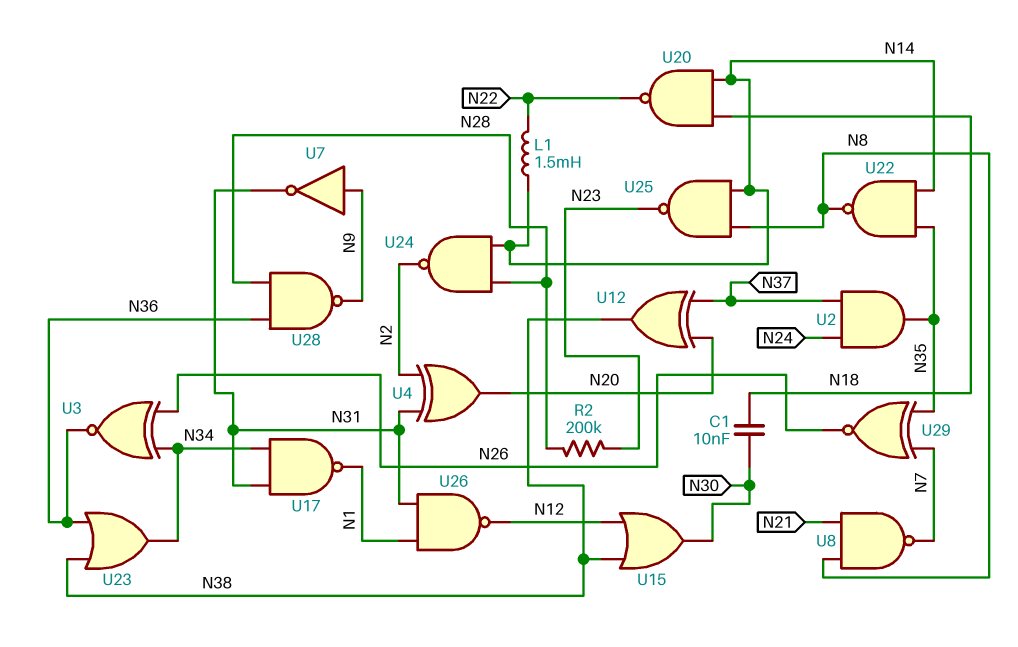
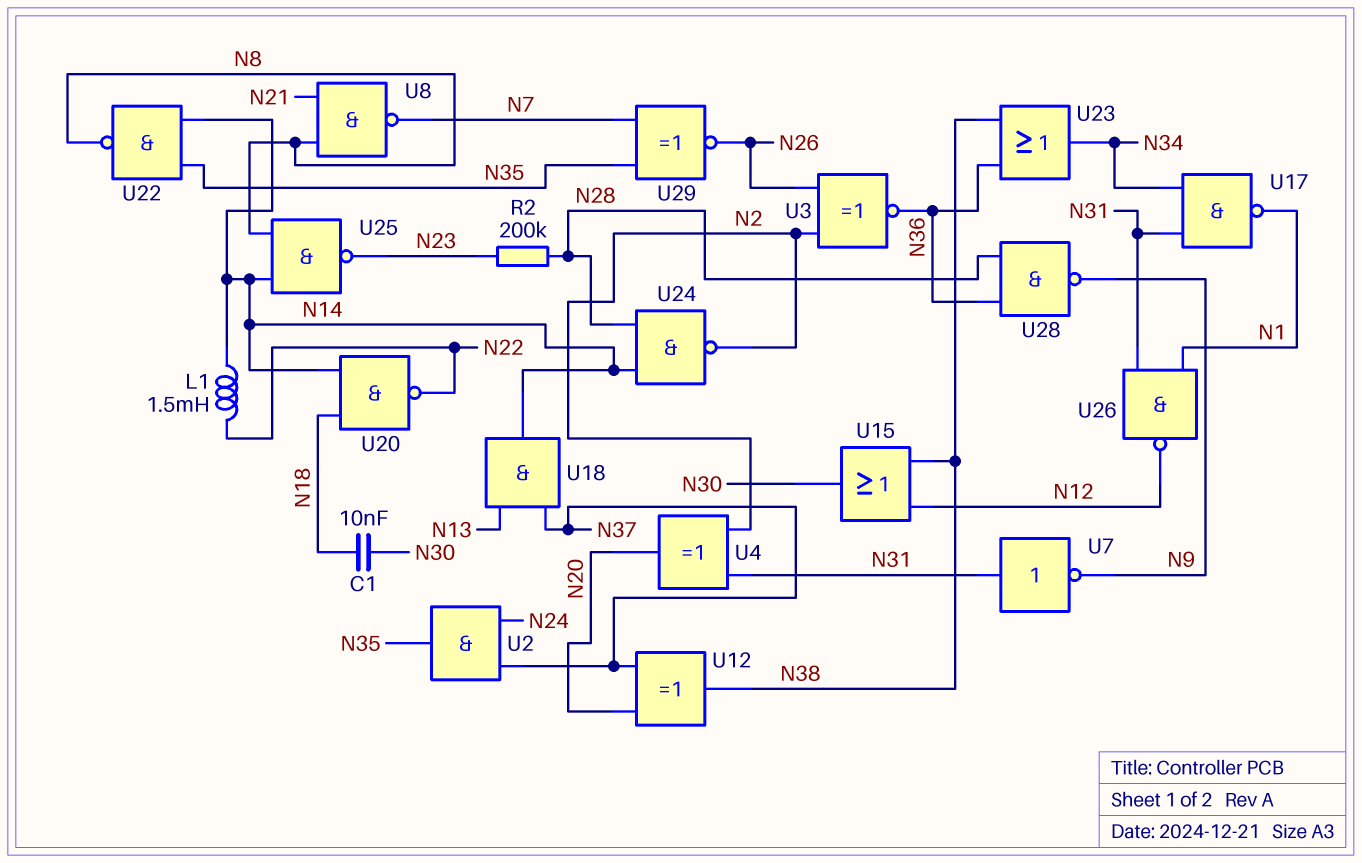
U3: XNOR (in N26, in N34, out N36) -> XNOR (in N2, in N26, out N36)
U7: NOT (in N9, out N31) -> NOT (in N31, out N9)
U18: none -> AND (in N13, in N37, out N14)

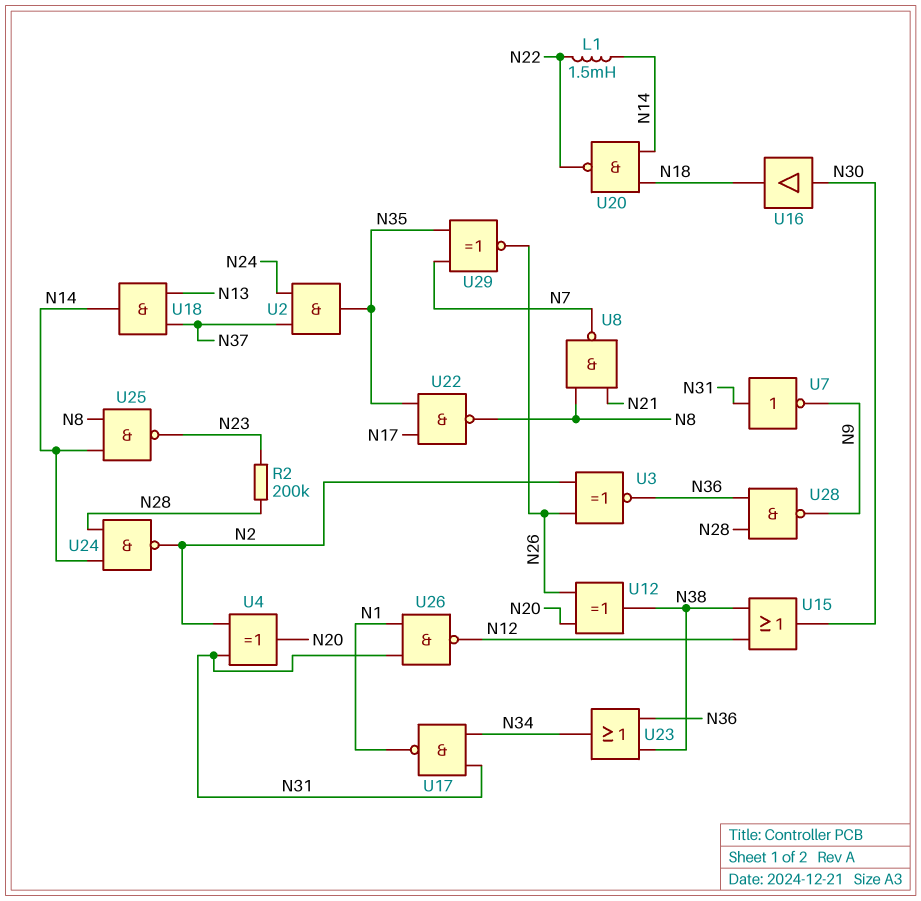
C1: 10nF (N18, N30) -> none
U12: XOR (in N20, in N37, out N38) -> XOR (in N20, in N26, out N38)
U16: none -> buffer (in N30, out N18)
U22: NAND (in N14, in N35, out N8) -> NAND (in N17, in N35, out N8)

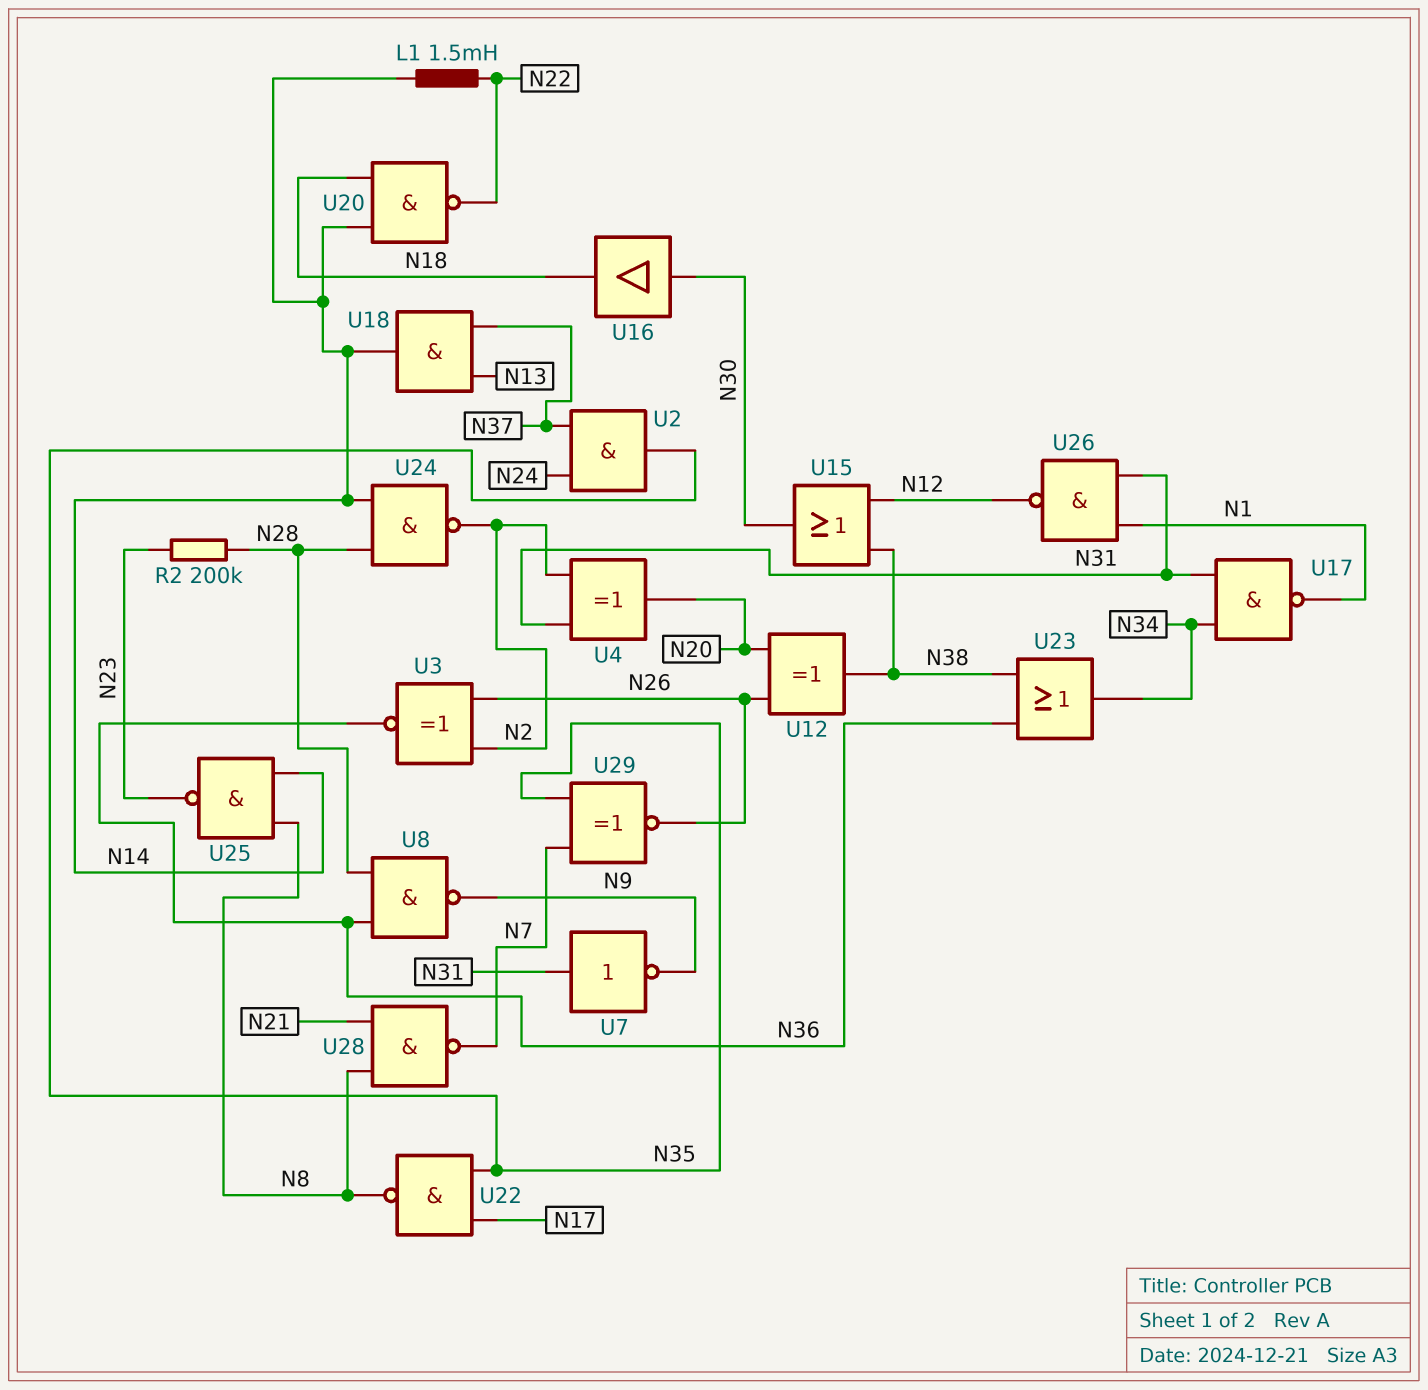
U8: NAND (in N8, in N21, out N7) -> NAND (in N28, in N36, out N9)
U28: NAND (in N28, in N36, out N9) -> NAND (in N8, in N21, out N7)

